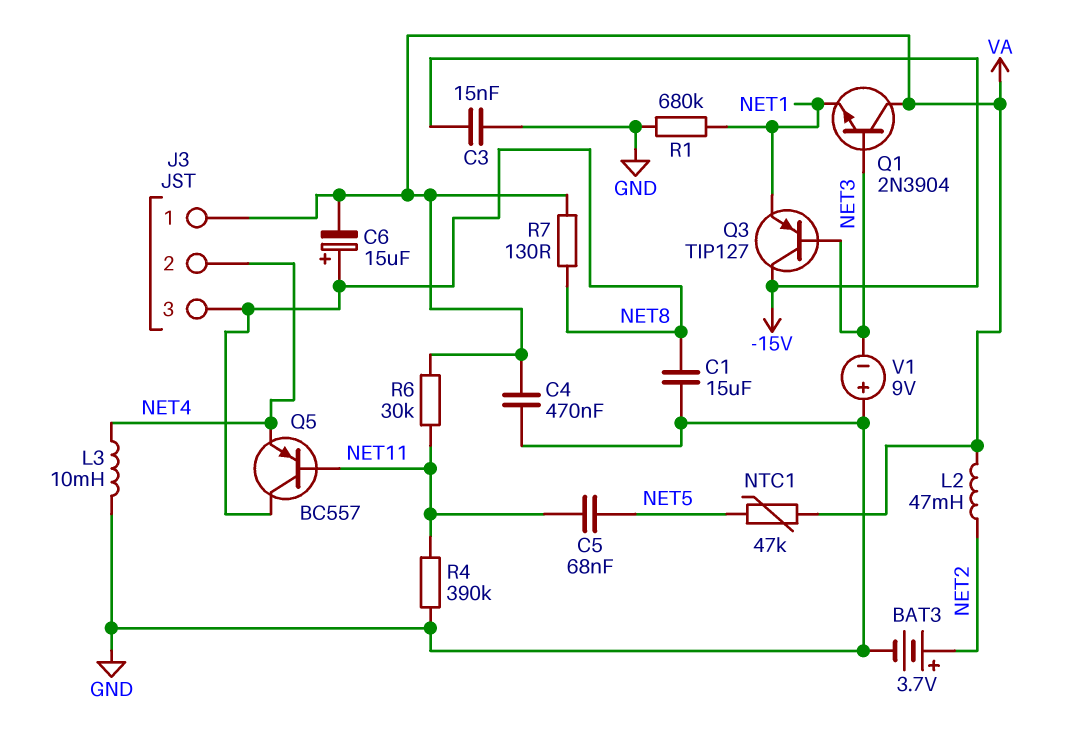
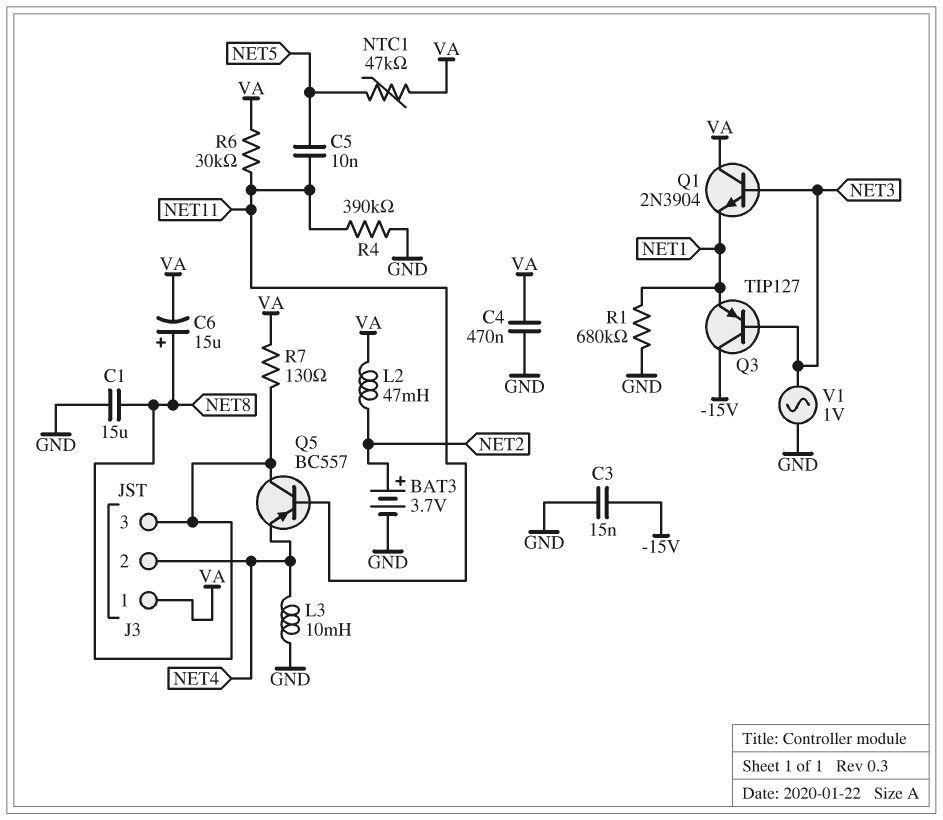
C5: 68nF (NET5, NET11) -> 10nF (NET5, NET11)
V1: 9V (plus GND, minus NET3) -> AC 1V (GND, NET3)

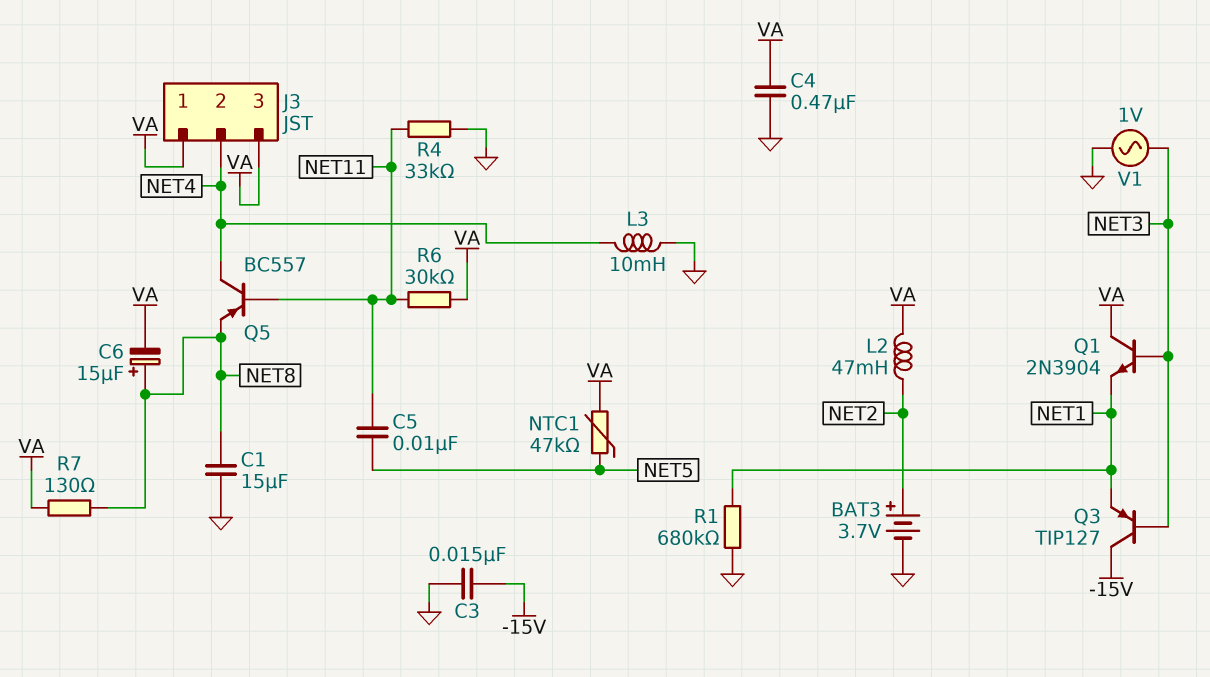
J3 pin 3: NET8 -> VA
Q5: PNP BC557 (B NET11, C NET8, E NET4) -> PNP BC557 (B NET11, C NET4, E NET8)
R4: 390k (GND, NET11) -> 33k (GND, NET11)

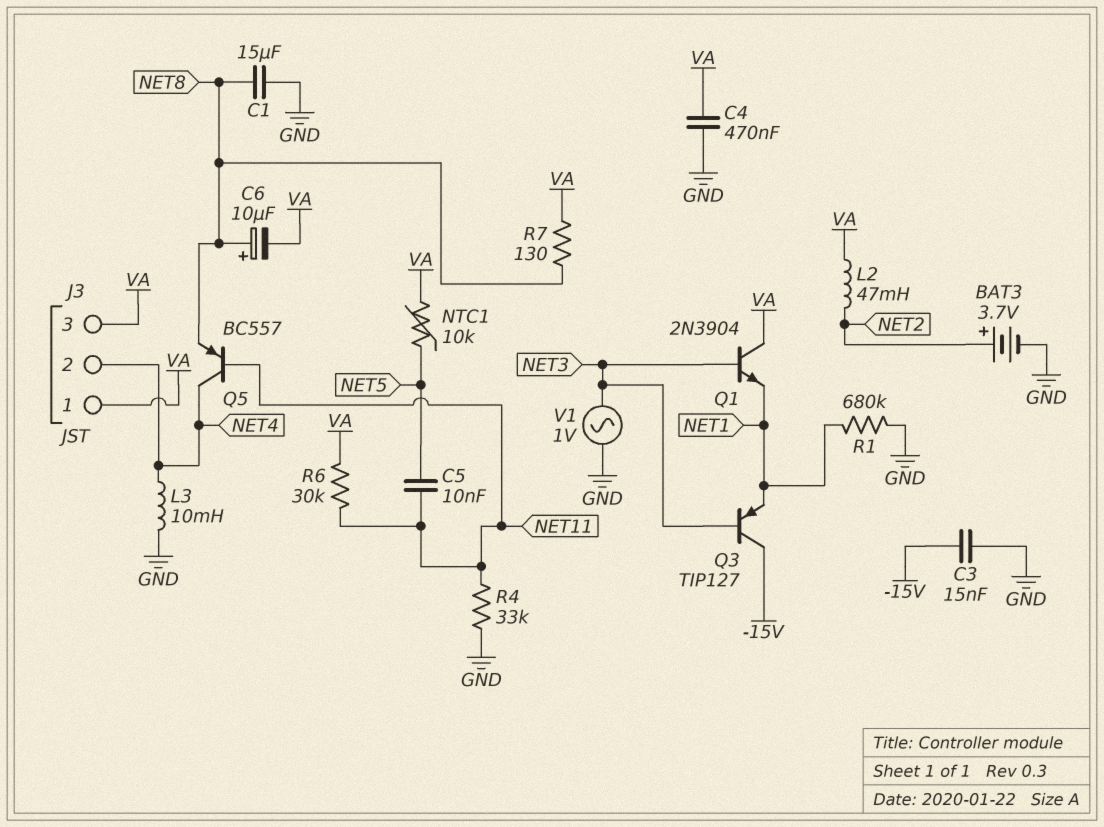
C6: 15uF (plus NET8, minus VA) -> 10uF (plus NET8, minus VA)
NTC1: 47k (NET5, VA) -> 10k (NET5, VA)

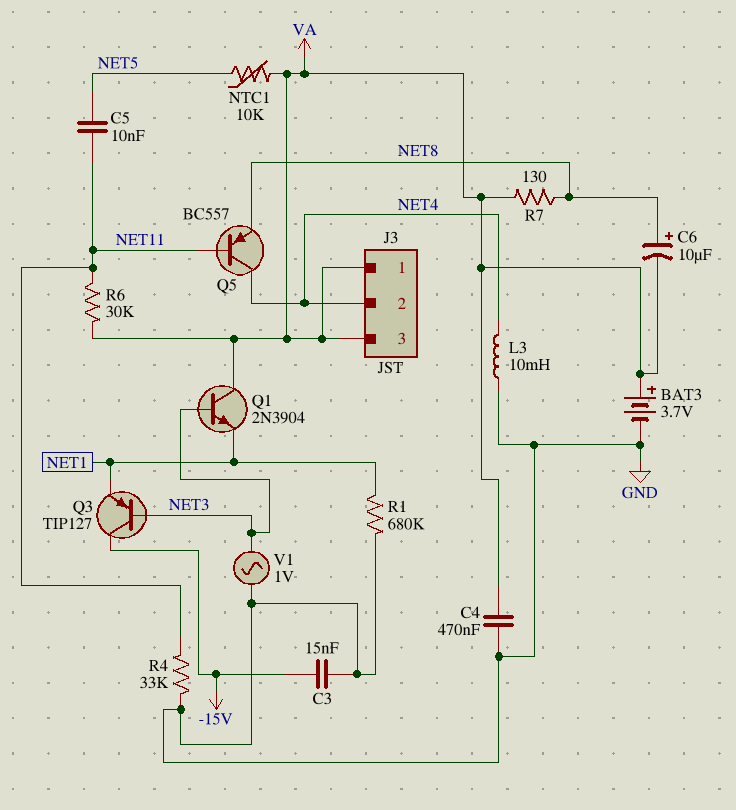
BAT3: 3.7V (plus NET2, minus GND) -> 3.7V (plus VA, minus GND)
C1: 15uF (GND, NET8) -> none
L2: 47mH (NET2, VA) -> none

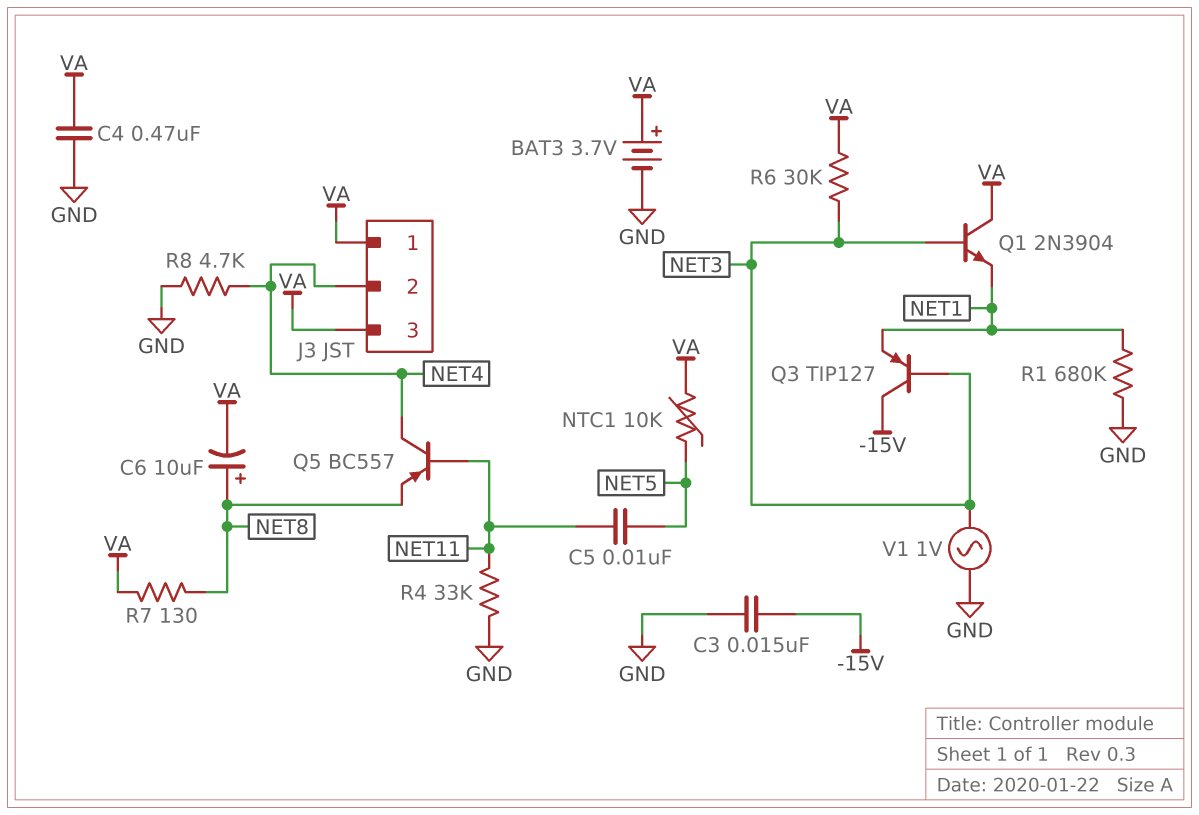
L3: 10mH (GND, NET4) -> none
R6: 30k (NET11, VA) -> 30k (NET3, VA)
R8: none -> 4.7k (GND, NET4)

